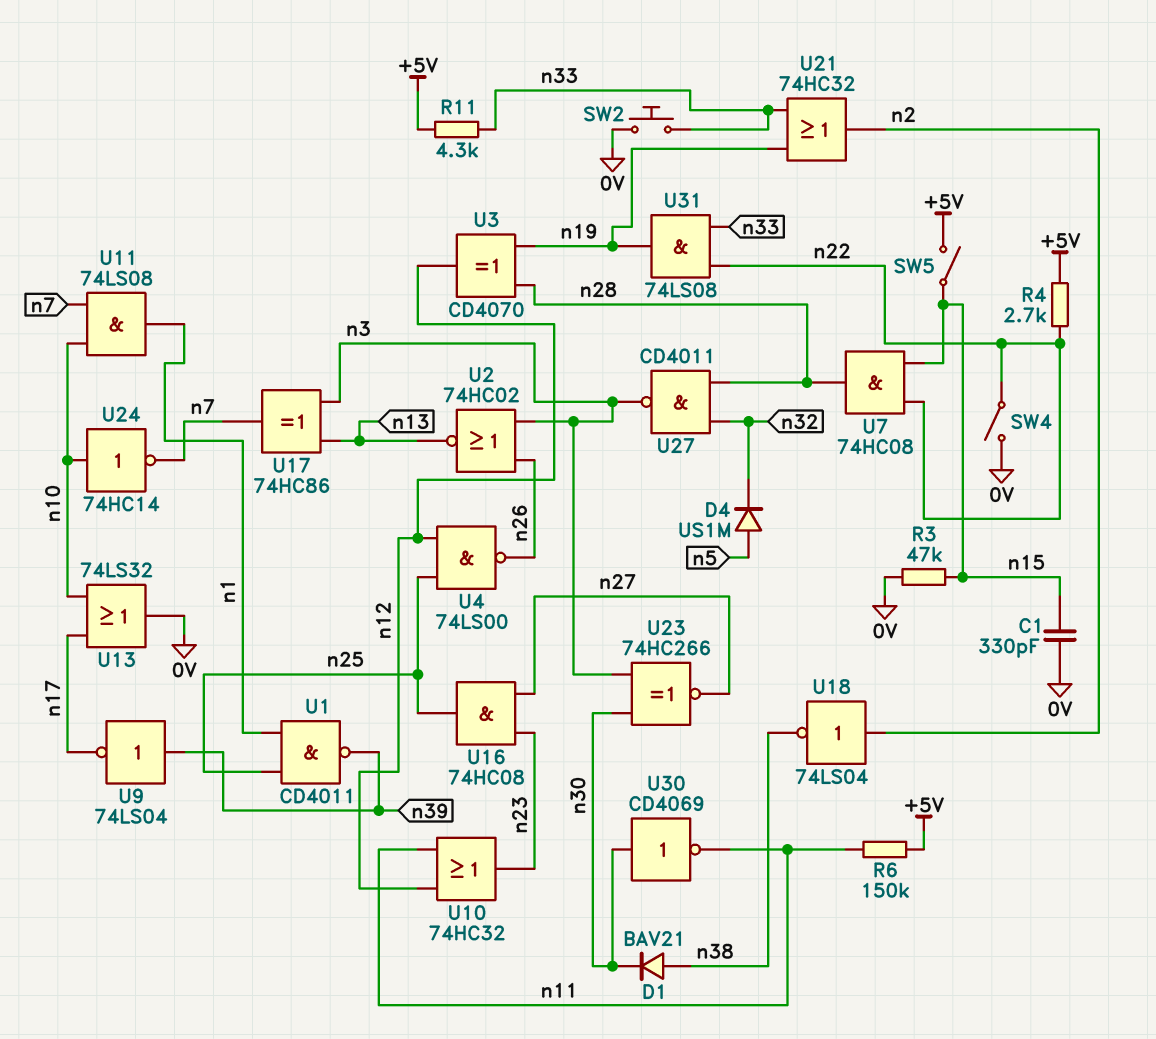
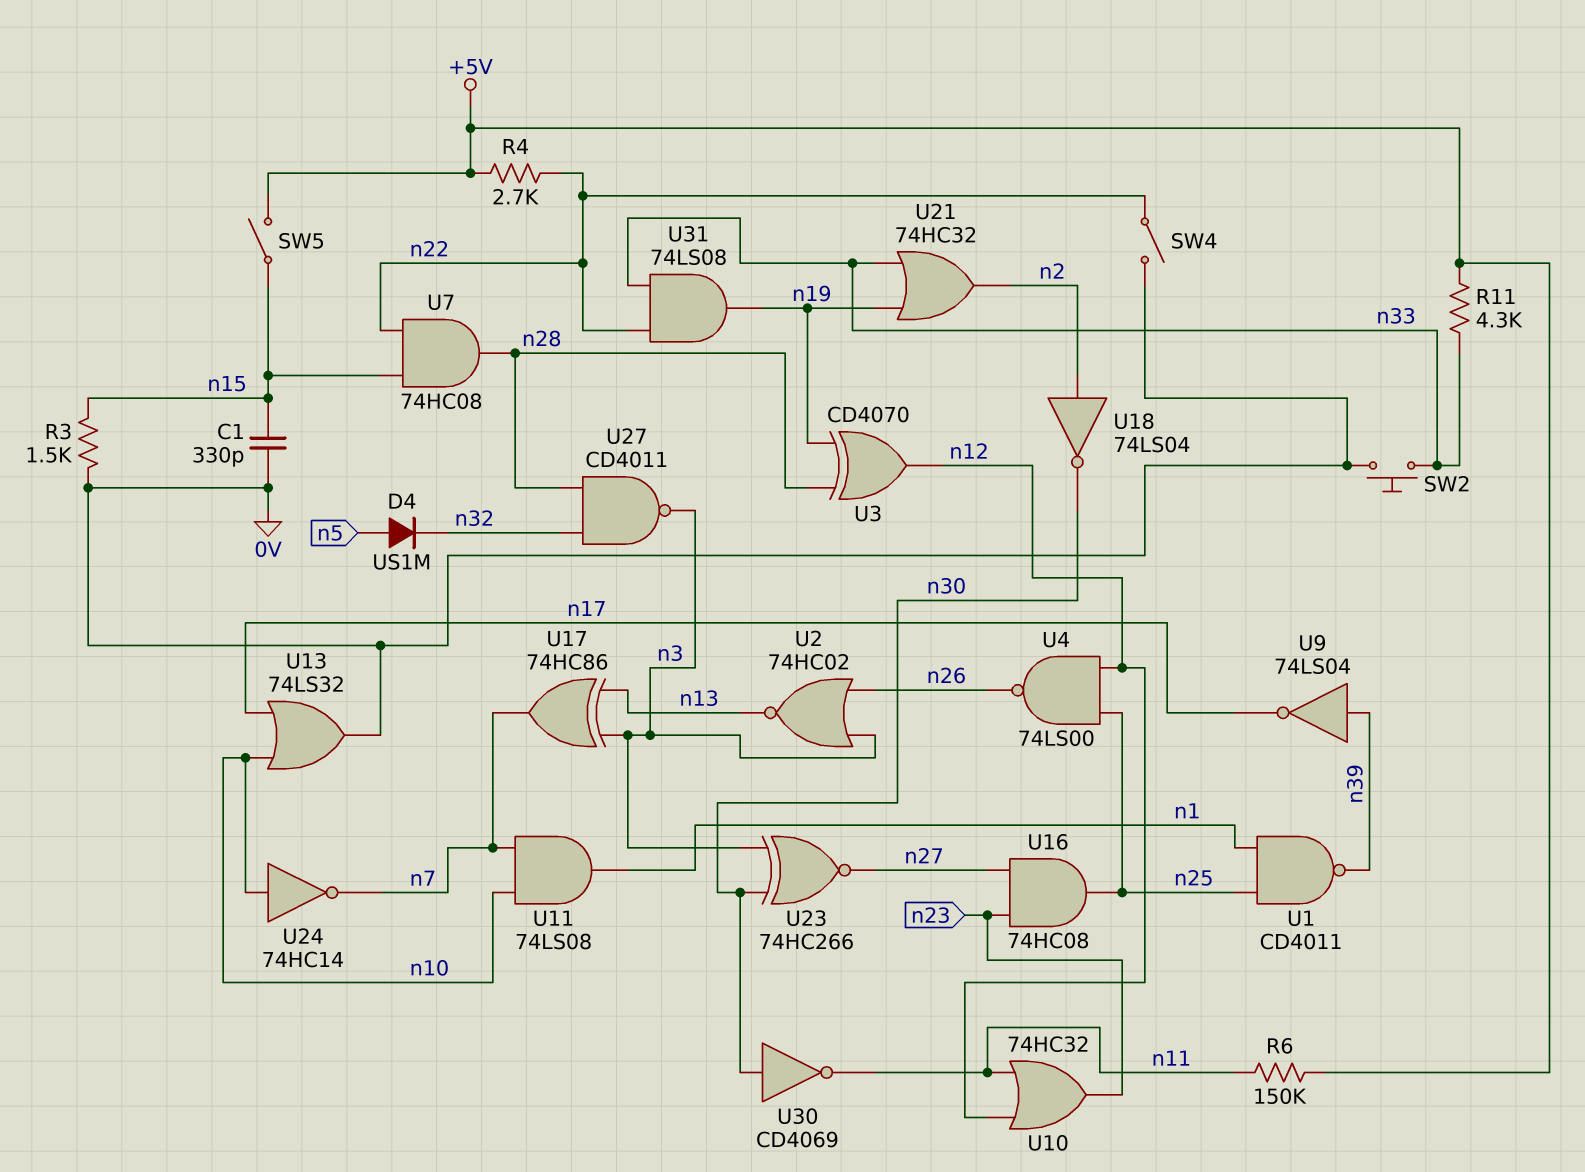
D1: diode BAV21 (A n38, K n30) -> none
R3: 47k (0V, n15) -> 1.5k (0V, n15)
U18: NOT 74LS04 (in n2, out n38) -> NOT 74LS04 (in n2, out n30)

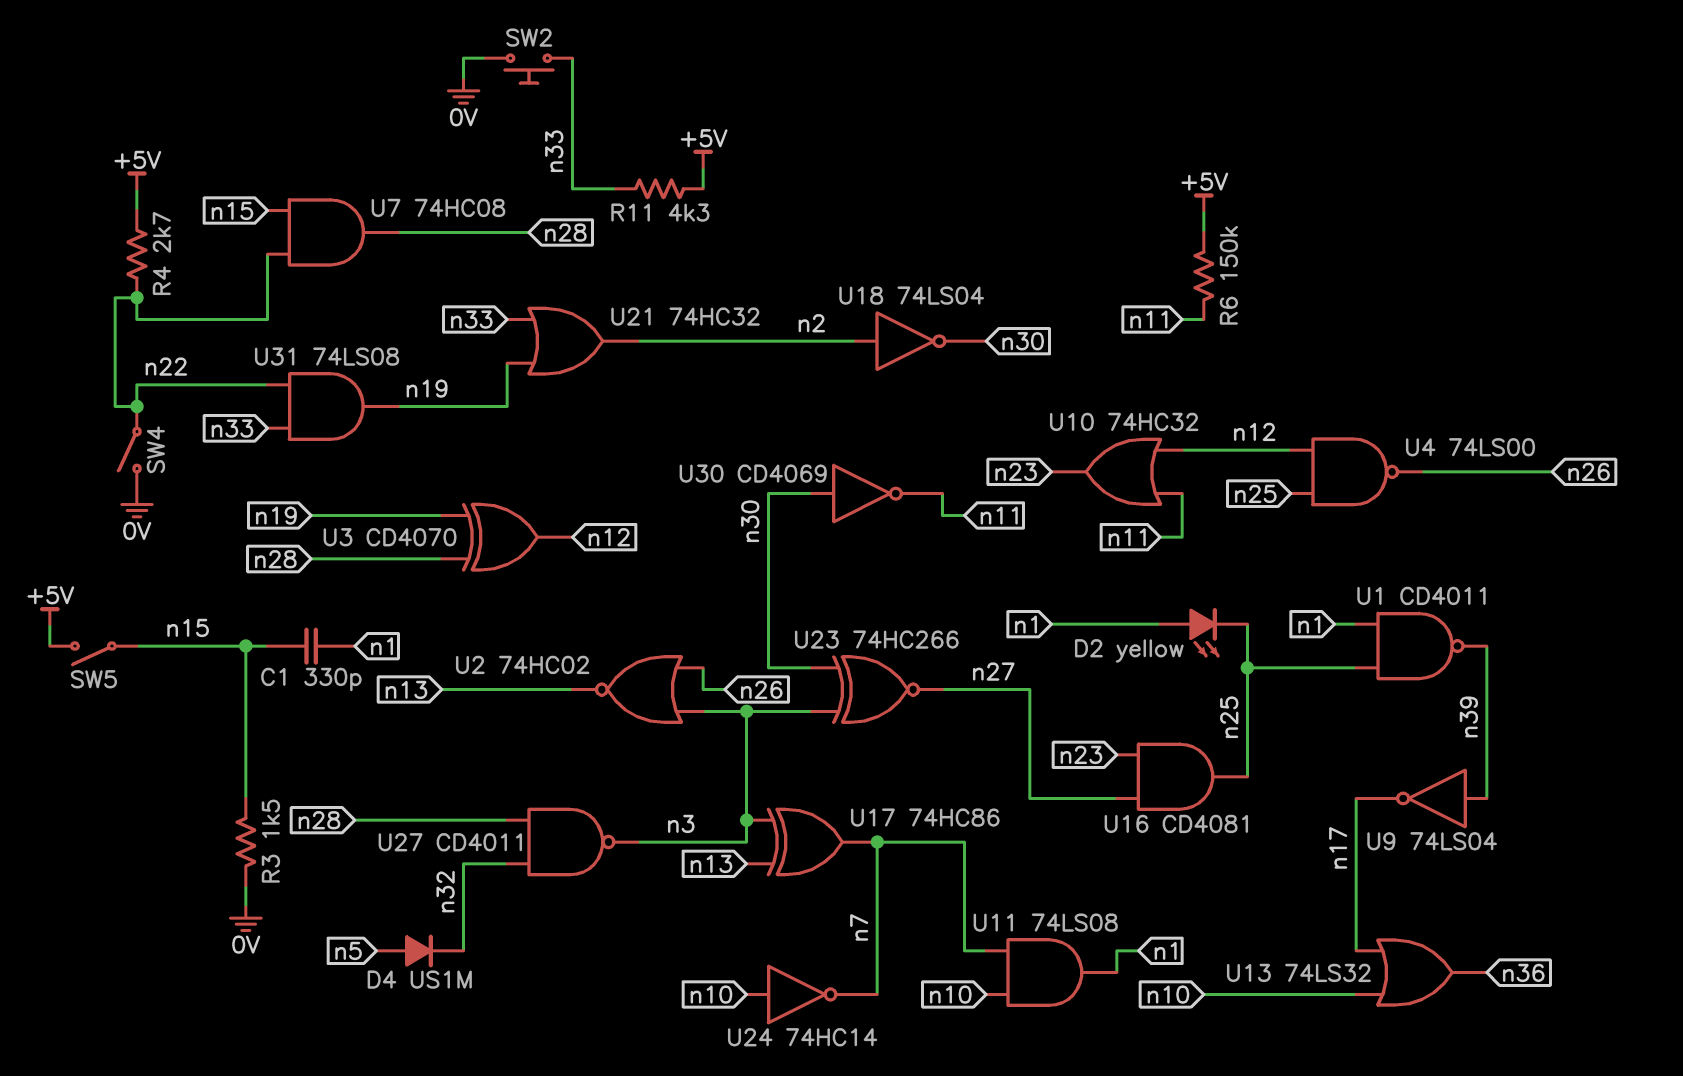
C1: 330pF (0V, n15) -> 330pF (n1, n15)
D2: none -> LED yellow (A n1, K n25)
U13: OR 74LS32 (in n10, in n17, out 0V) -> OR 74LS32 (in n10, in n17, out n36)
U16: AND 74HC08 (in n23, in n27, out n25) -> AND CD4081 (in n23, in n27, out n25)

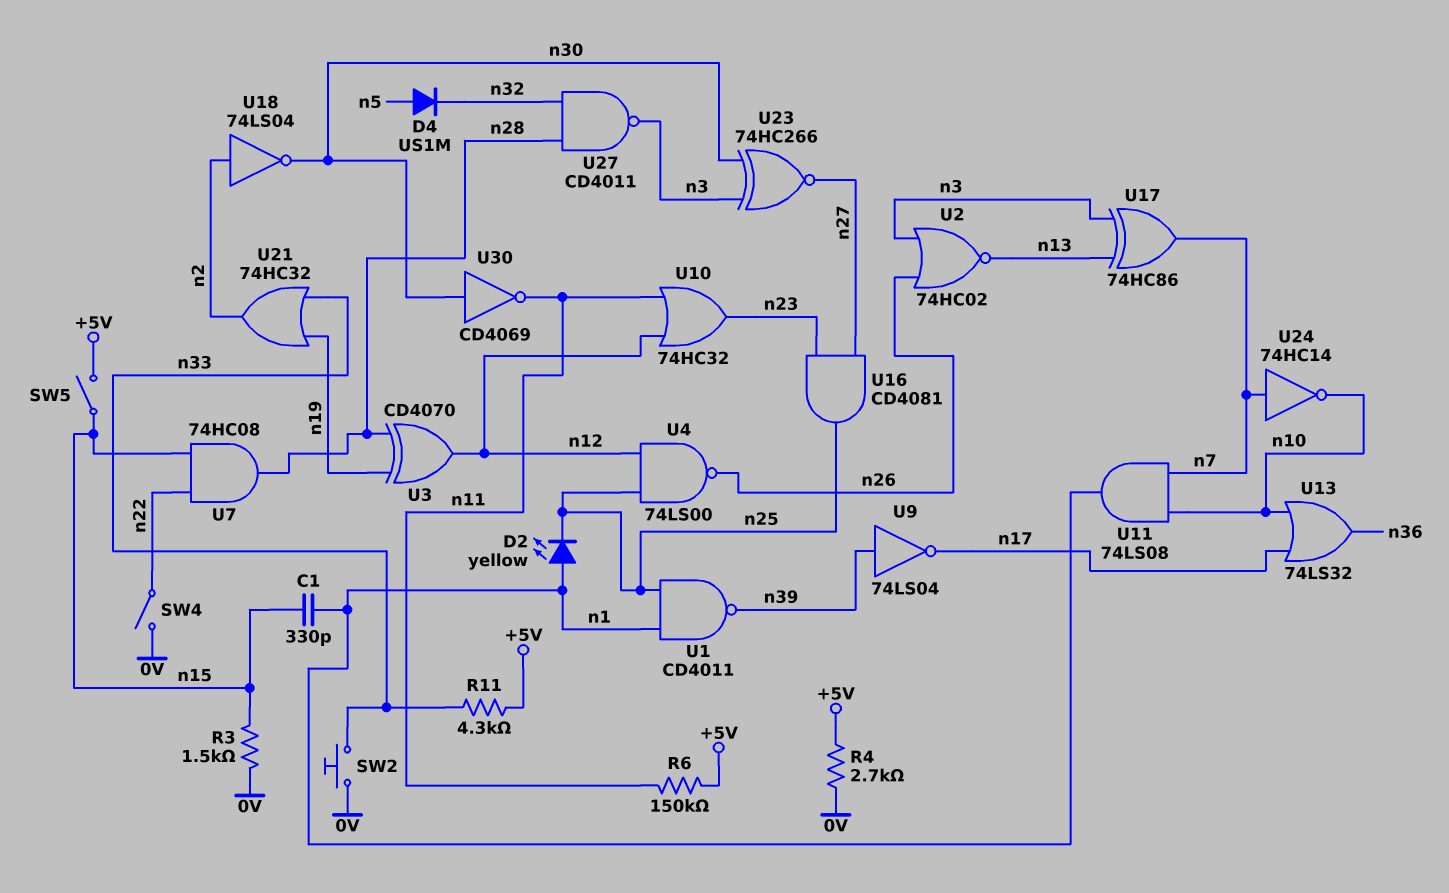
R4: 2.7k (+5V, n22) -> 2.7k (+5V, 0V)
U24: NOT 74HC14 (in n10, out n7) -> NOT 74HC14 (in n7, out n10)
U31: AND 74LS08 (in n22, in n33, out n19) -> none

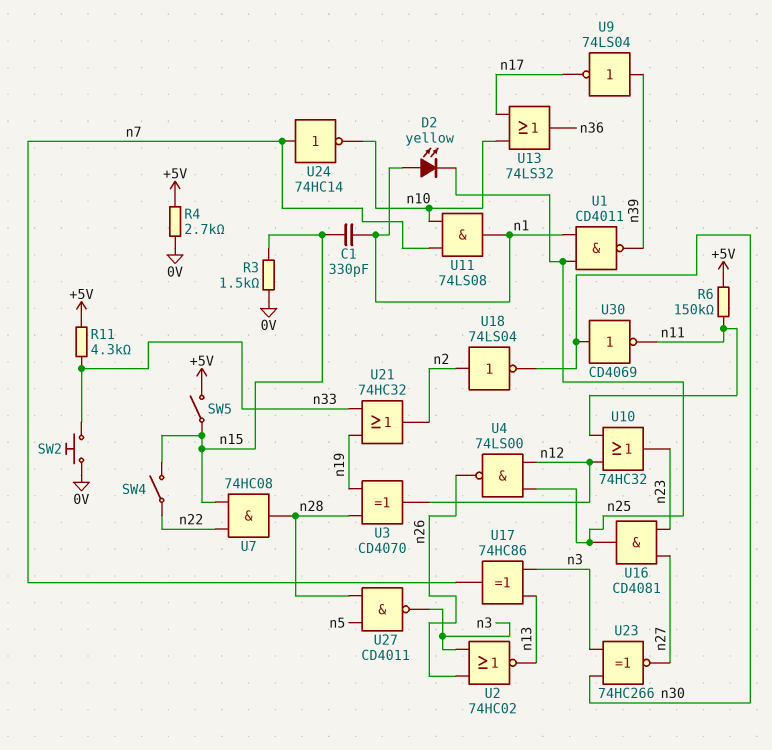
D4: diode US1M (A n5, K n32) -> none
SW4: switch (0V, n22) -> switch (n15, n22)
U27: NAND CD4011 (in n28, in n32, out n3) -> NAND CD4011 (in n5, in n28, out n3)

